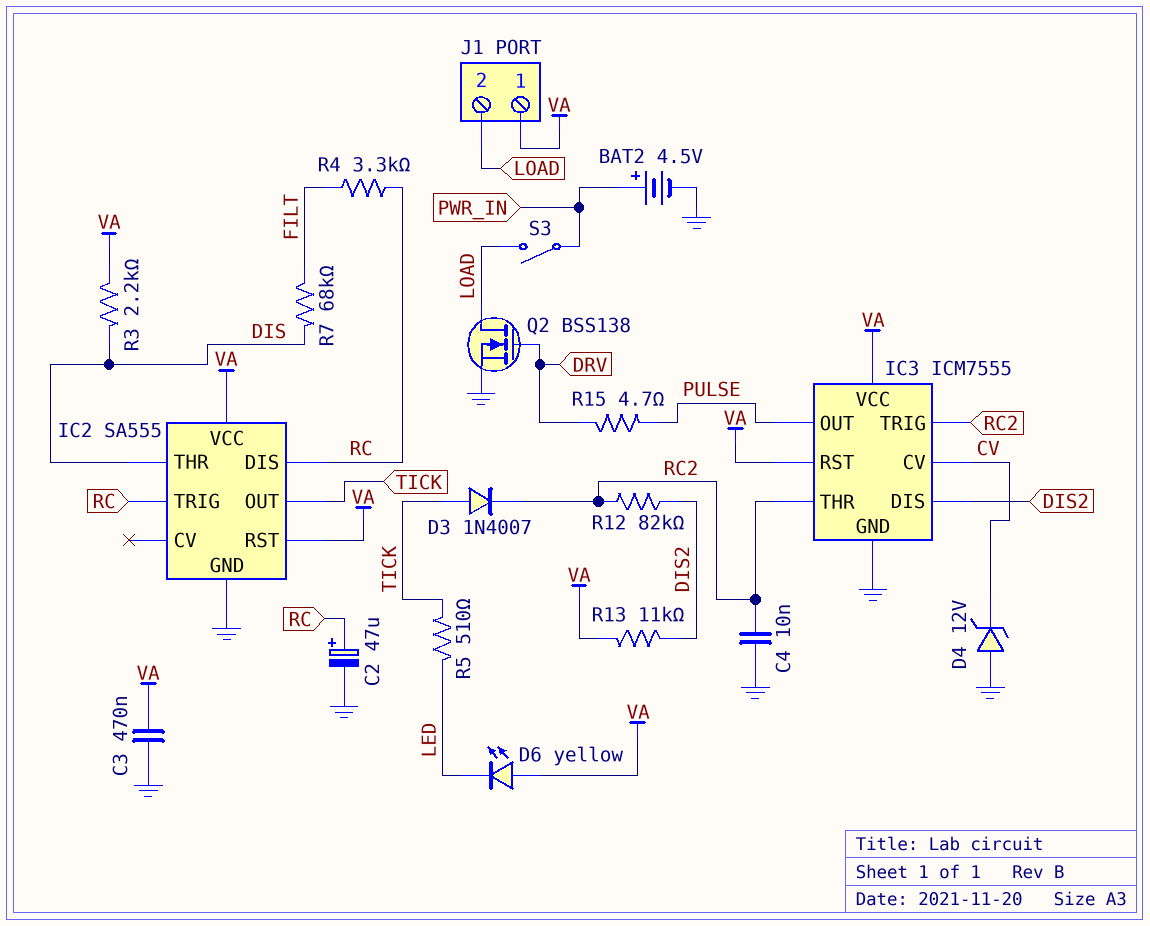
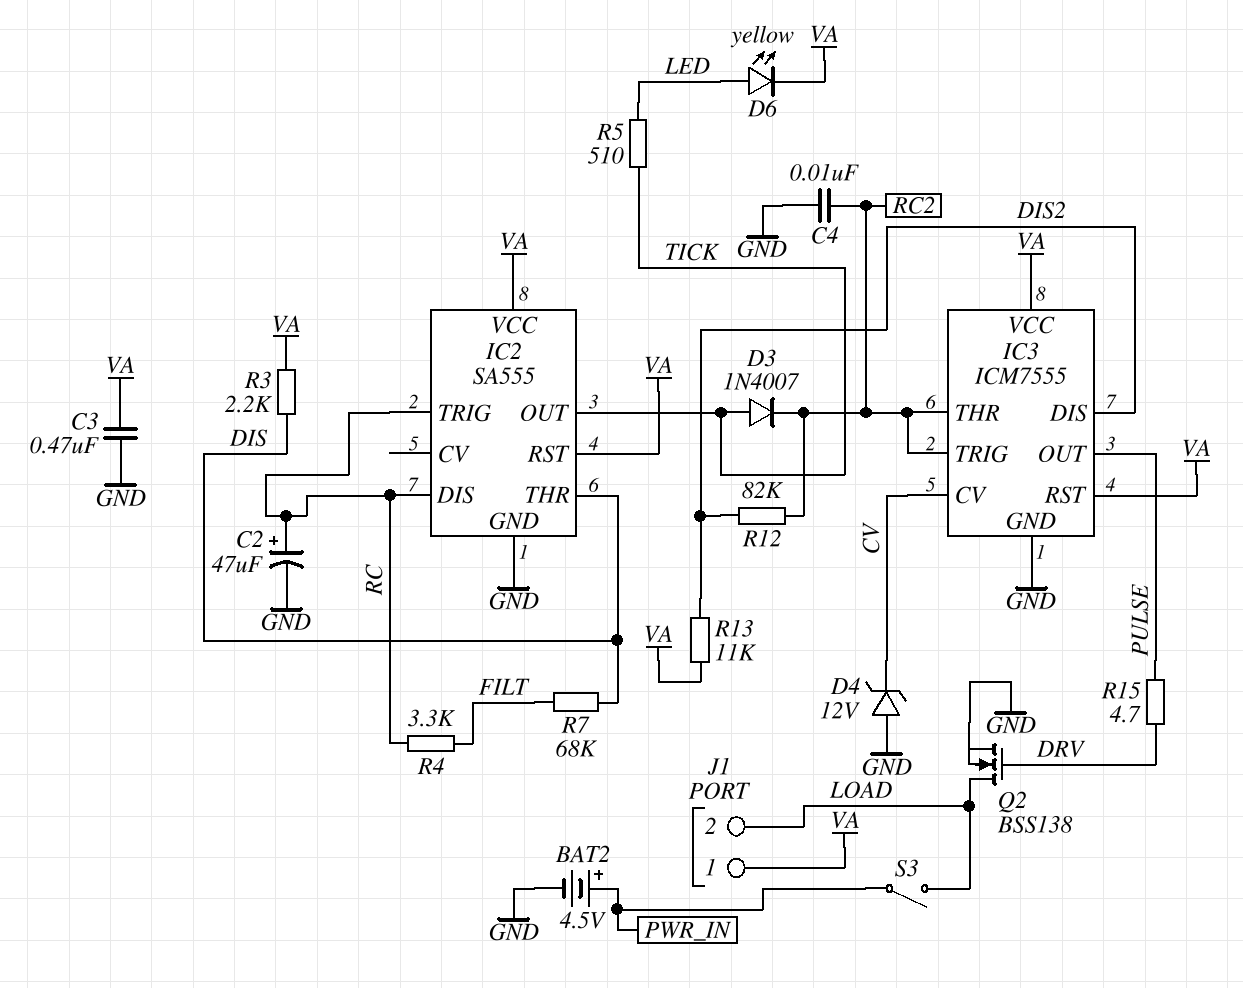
D6: LED yellow (A VA, K LED) -> LED yellow (A LED, K VA)

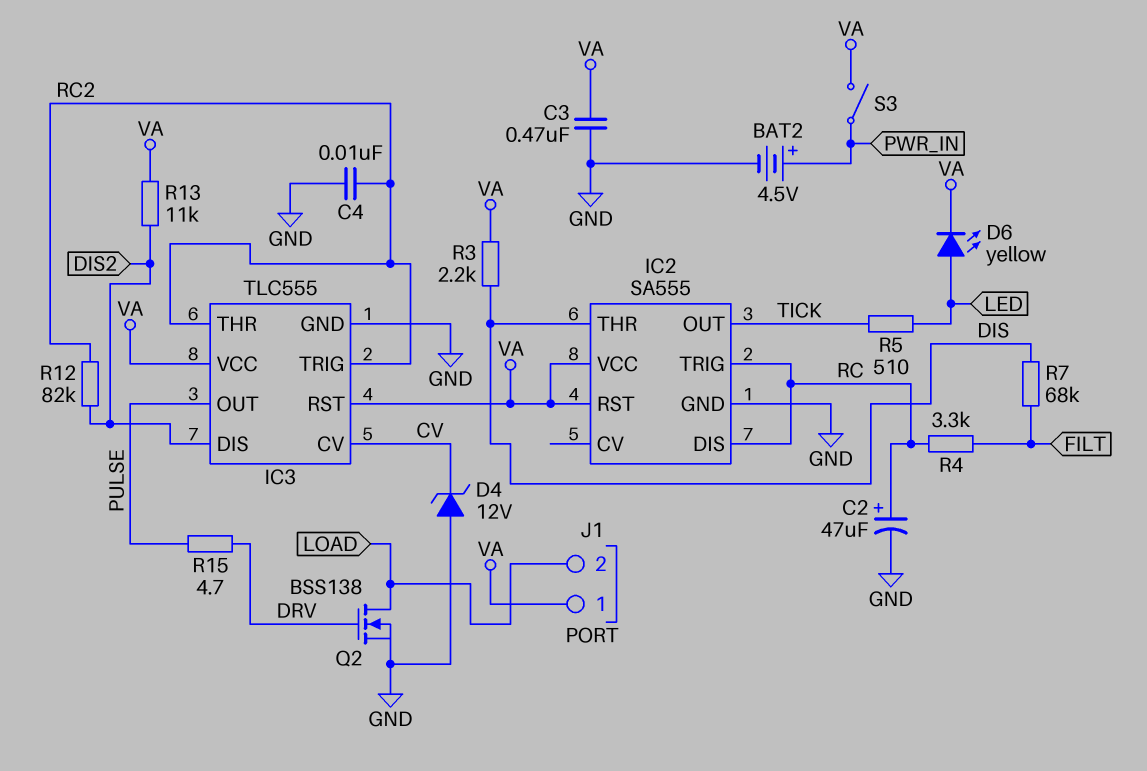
D3: diode 1N4007 (A TICK, K RC2) -> none
IC3: ICM7555 -> TLC555
S3: switch (LOAD, PWR_IN) -> switch (PWR_IN, VA)

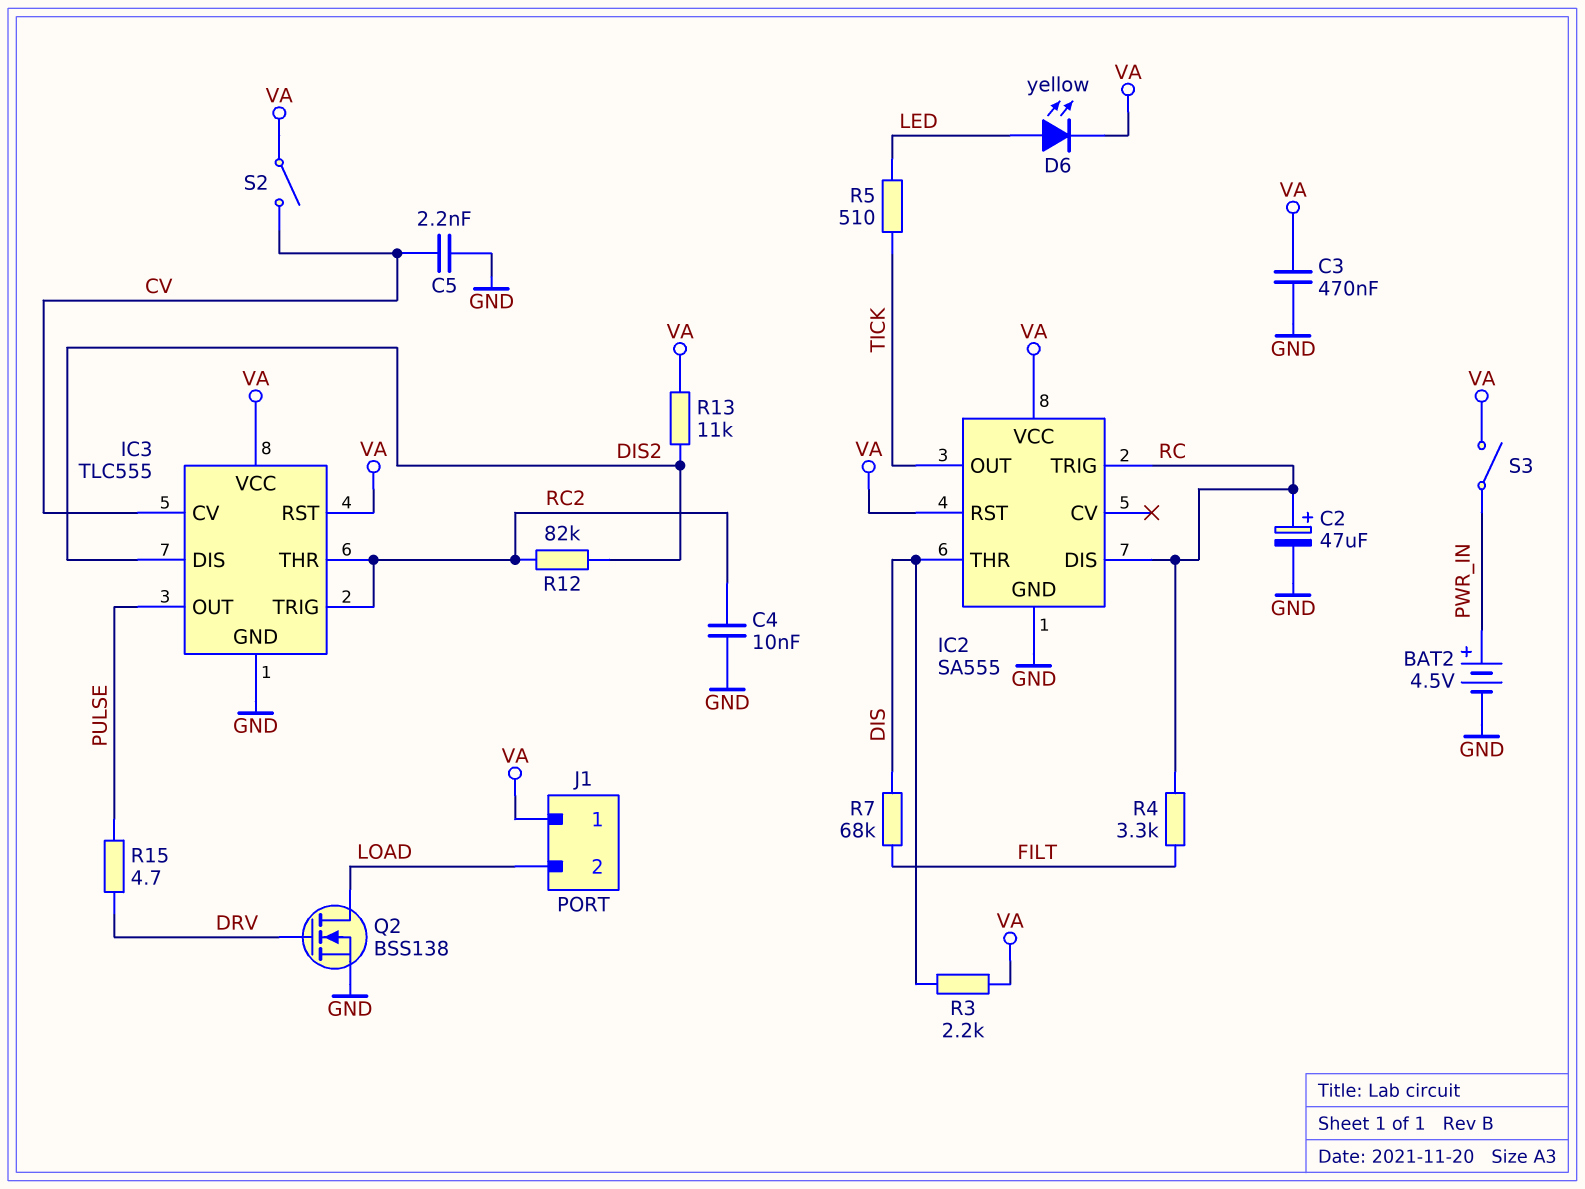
C5: none -> 2.2nF (CV, GND)
D4: zener 12V (A GND, K CV) -> none
S2: none -> switch (CV, VA)

